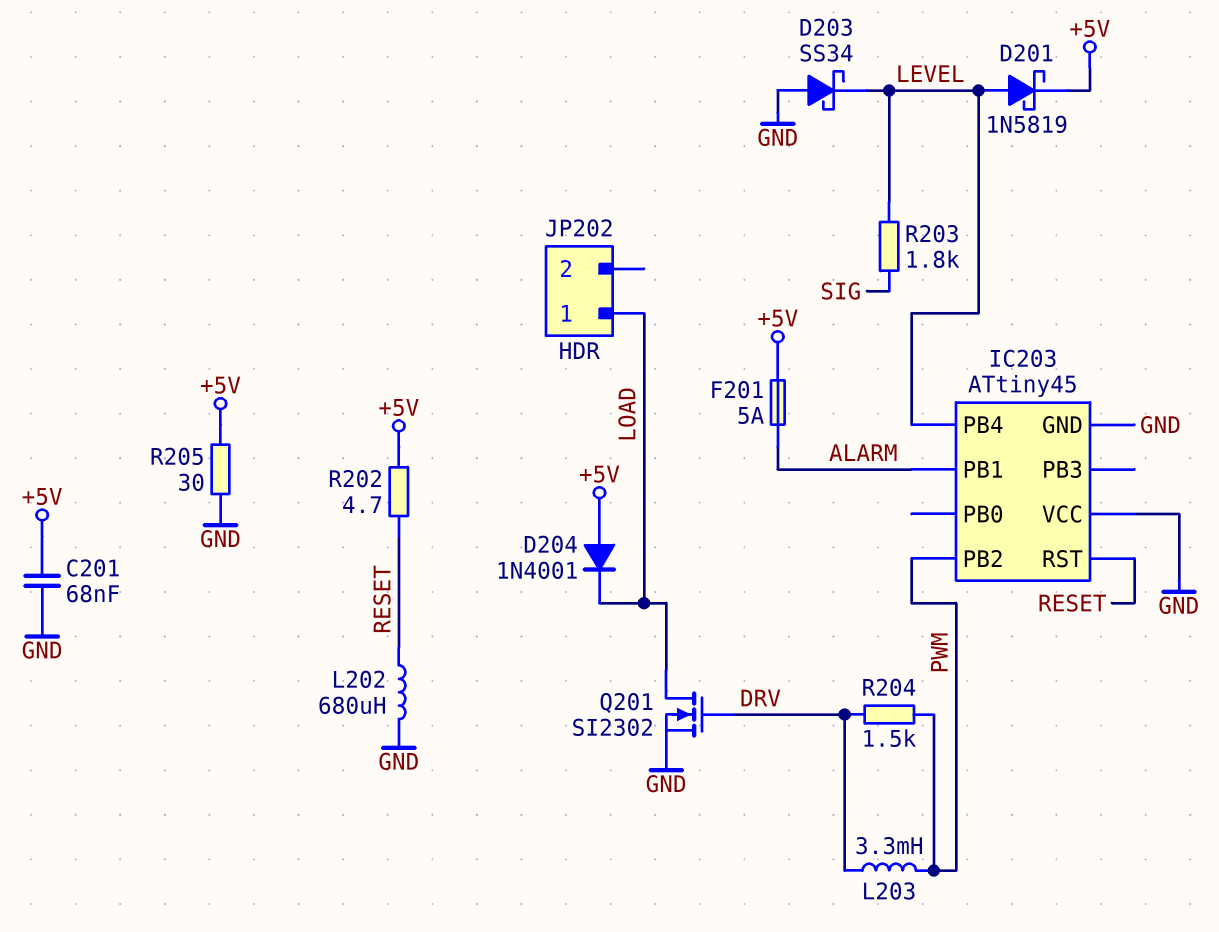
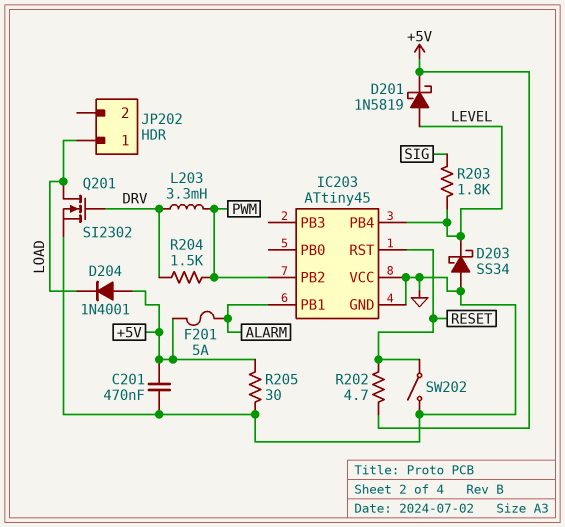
C201: 68nF (+5V, GND) -> 470nF (+5V, GND)
L202: 680uH (GND, RESET) -> none
SW202: none -> switch (GND, RESET)

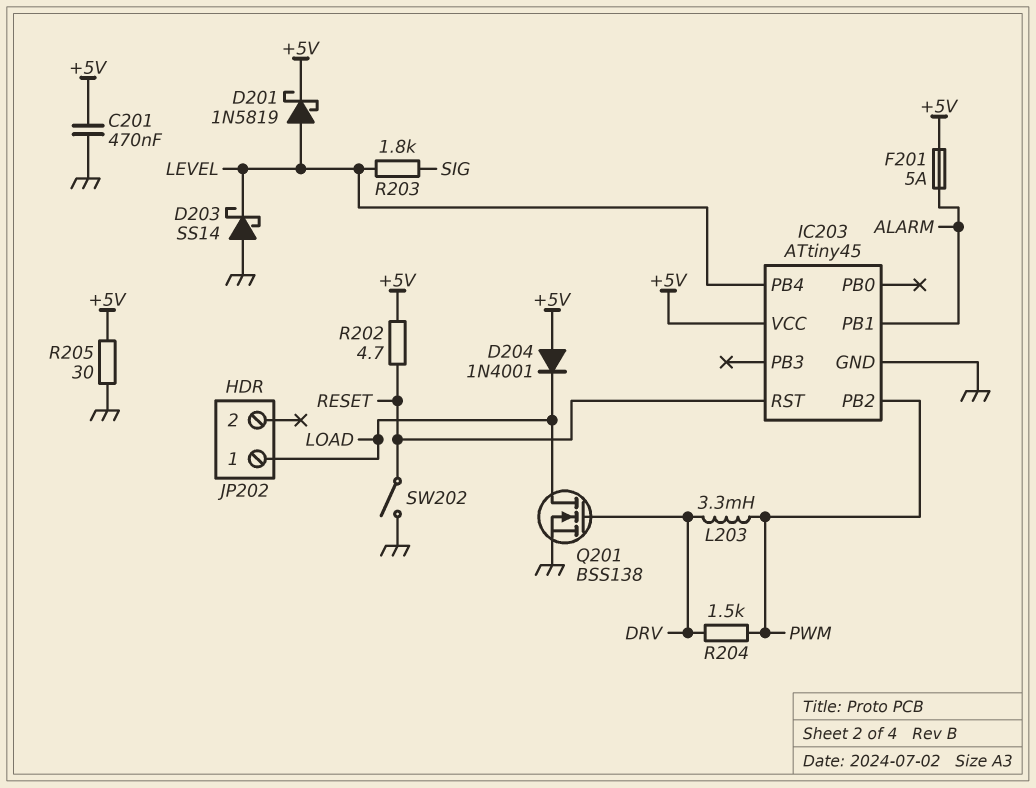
D203: schottky SS34 (A GND, K LEVEL) -> schottky SS14 (A GND, K LEVEL)
IC203 pin VCC: GND -> +5V
Q201: NMOS SI2302 (G DRV, D LOAD, S GND) -> NMOS BSS138 (G DRV, D LOAD, S GND)

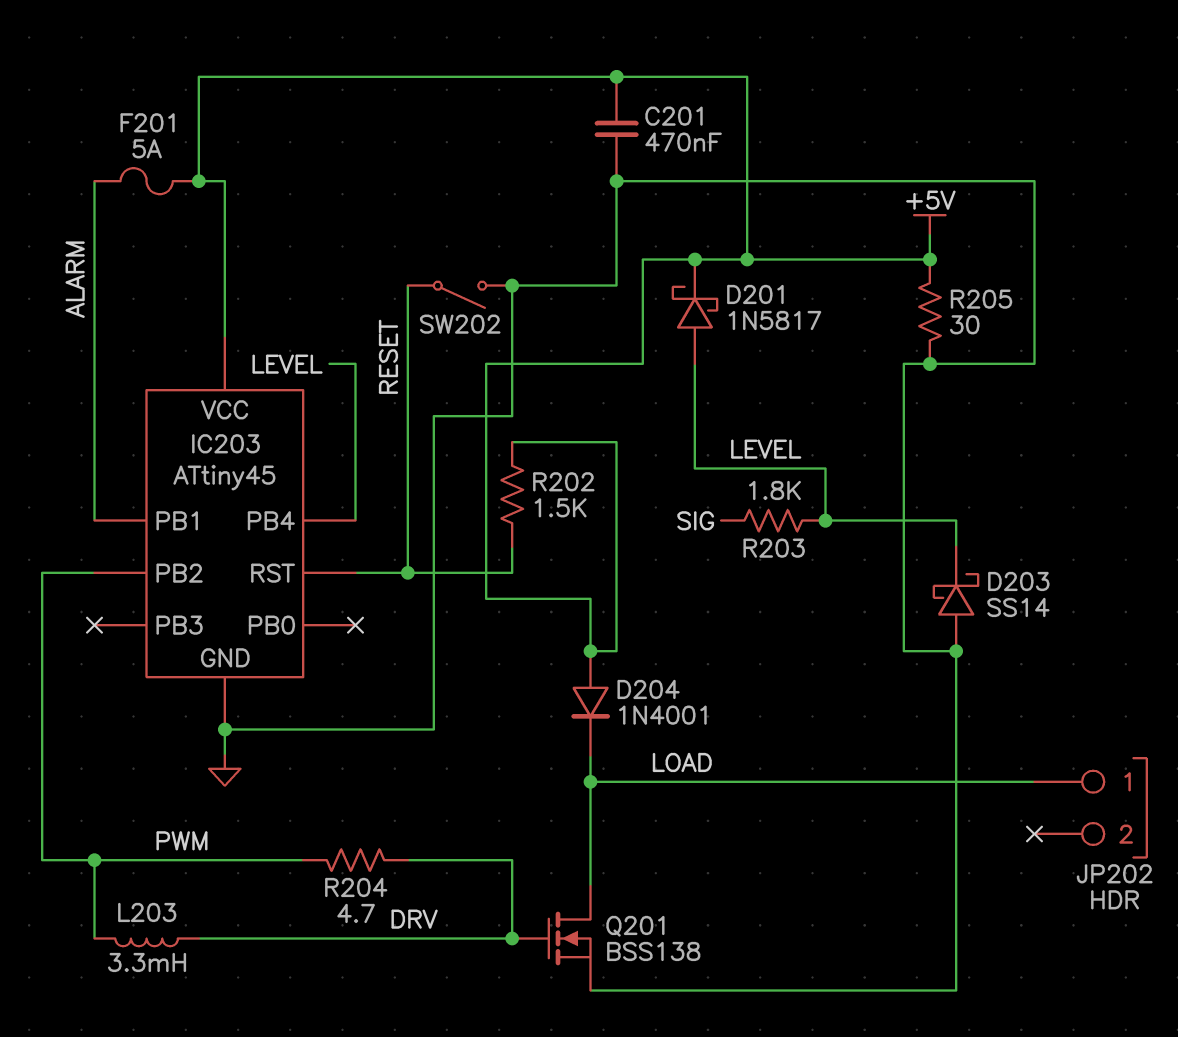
D201: schottky 1N5819 (A LEVEL, K +5V) -> schottky 1N5817 (A LEVEL, K +5V)
R202: 4.7 (+5V, RESET) -> 1.5k (+5V, RESET)
R204: 1.5k (DRV, PWM) -> 4.7 (DRV, PWM)

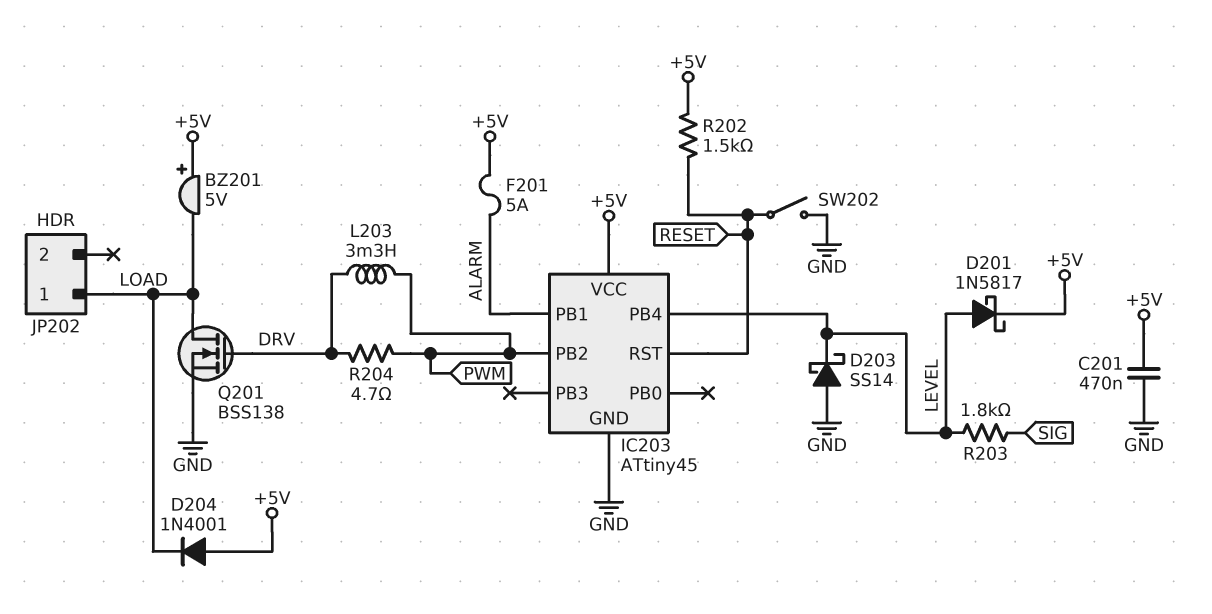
BZ201: none -> buzzer 5V (plus +5V, minus LOAD)
R205: 30 (+5V, GND) -> none

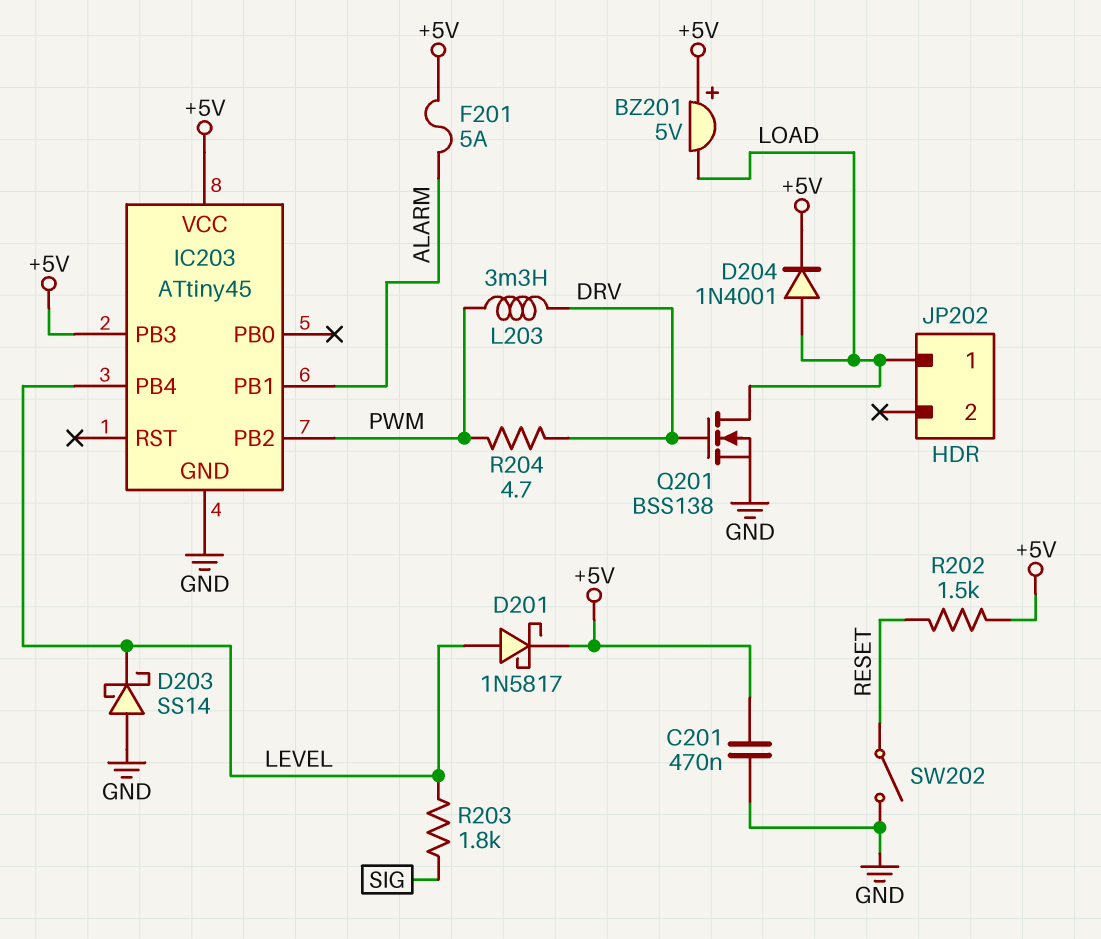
D204: diode 1N4001 (A +5V, K LOAD) -> diode 1N4001 (A LOAD, K +5V)
IC203 pin PB3: none -> +5V
IC203 pin RST: RESET -> none

